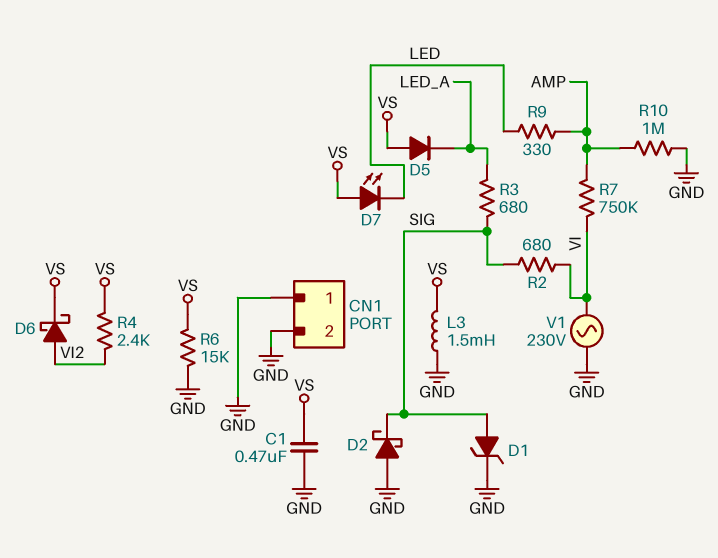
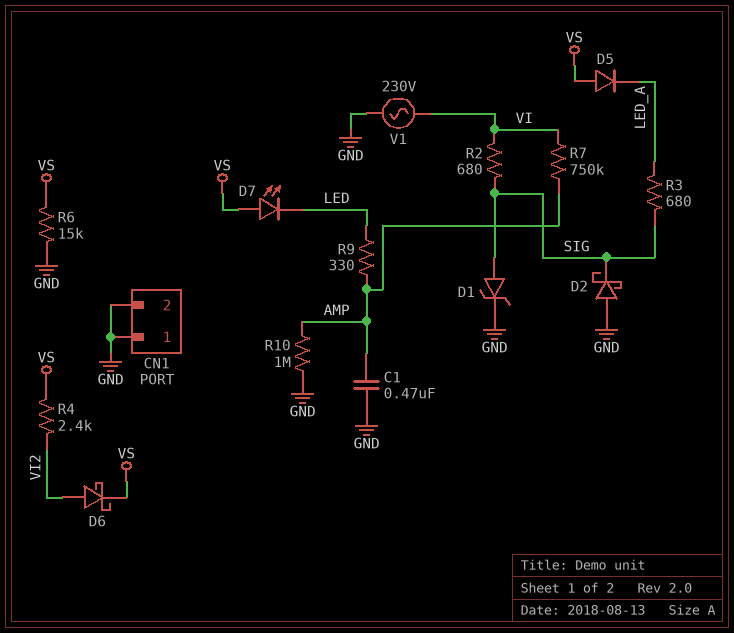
C1: 470nF (GND, VS) -> 470nF (AMP, GND)
L3: 1.5mH (GND, VS) -> none

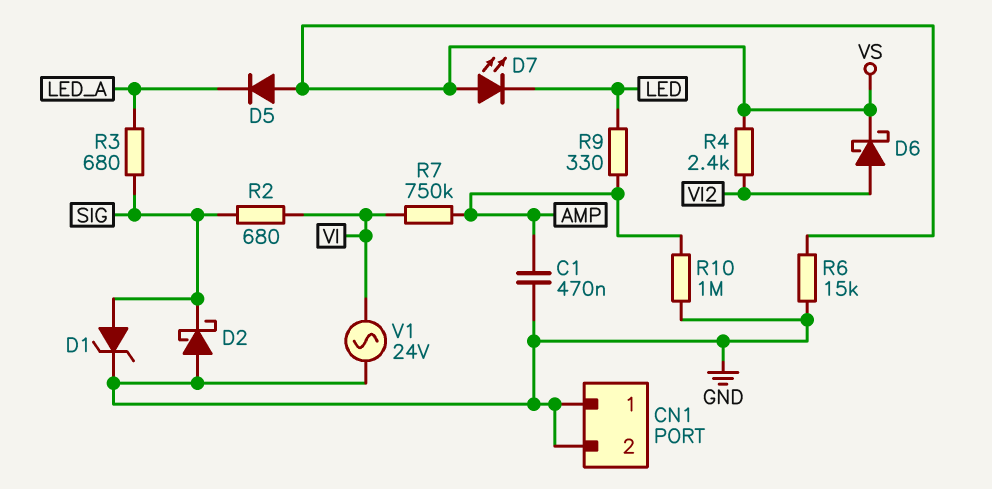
V1: AC 230V (GND, VI) -> AC 24V (GND, VI)

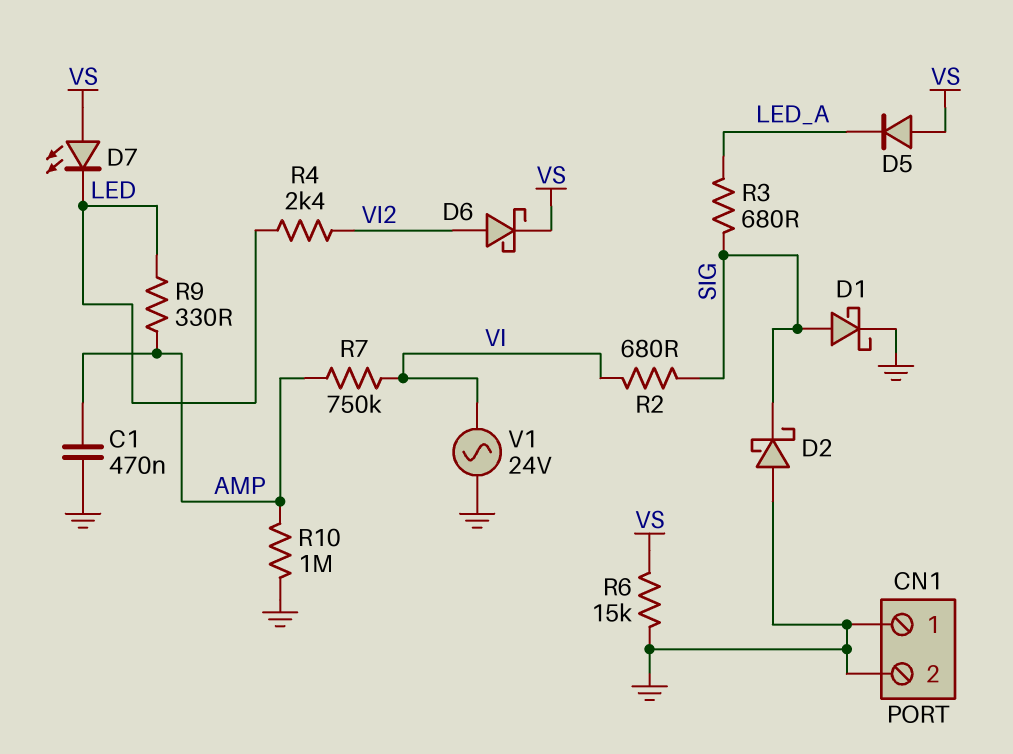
D1: zener (A SIG, K GND) -> schottky (A SIG, K GND)
R4: 2.4k (VI2, VS) -> 2.4k (LED, VI2)

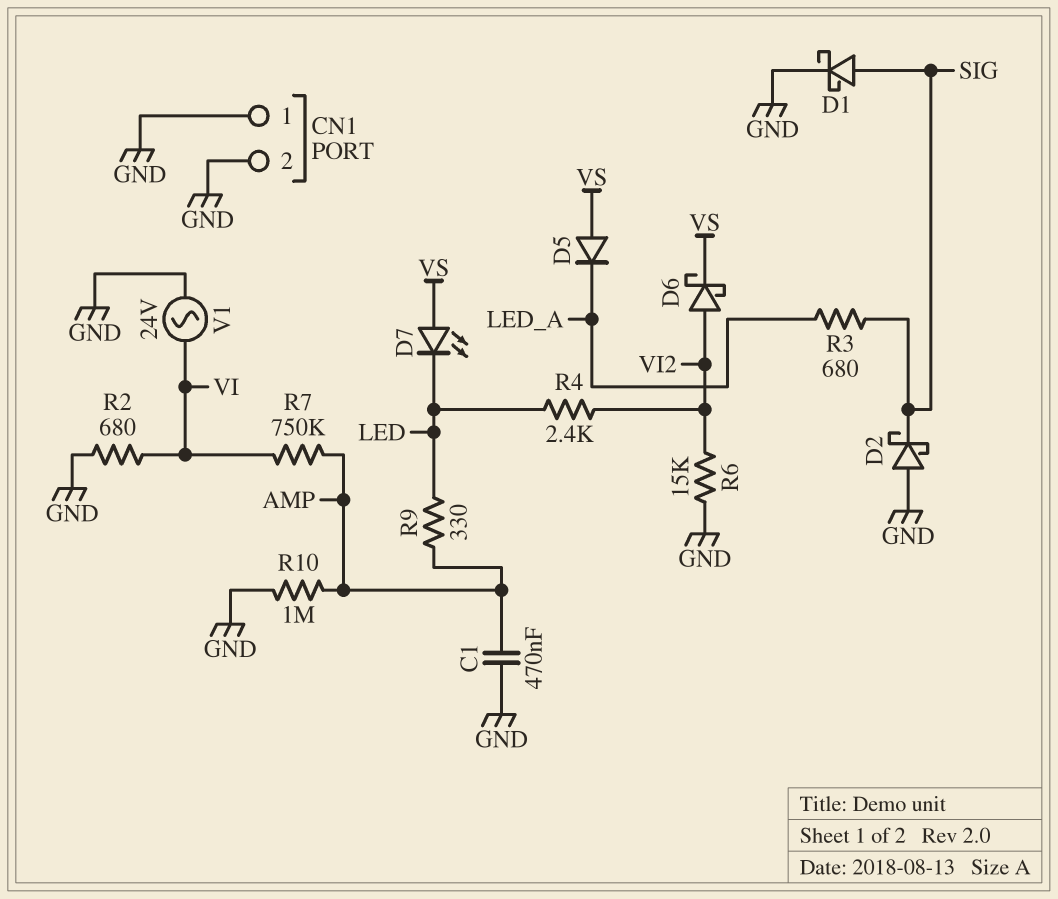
R2: 680 (SIG, VI) -> 680 (GND, VI)
R6: 15k (GND, VS) -> 15k (GND, VI2)

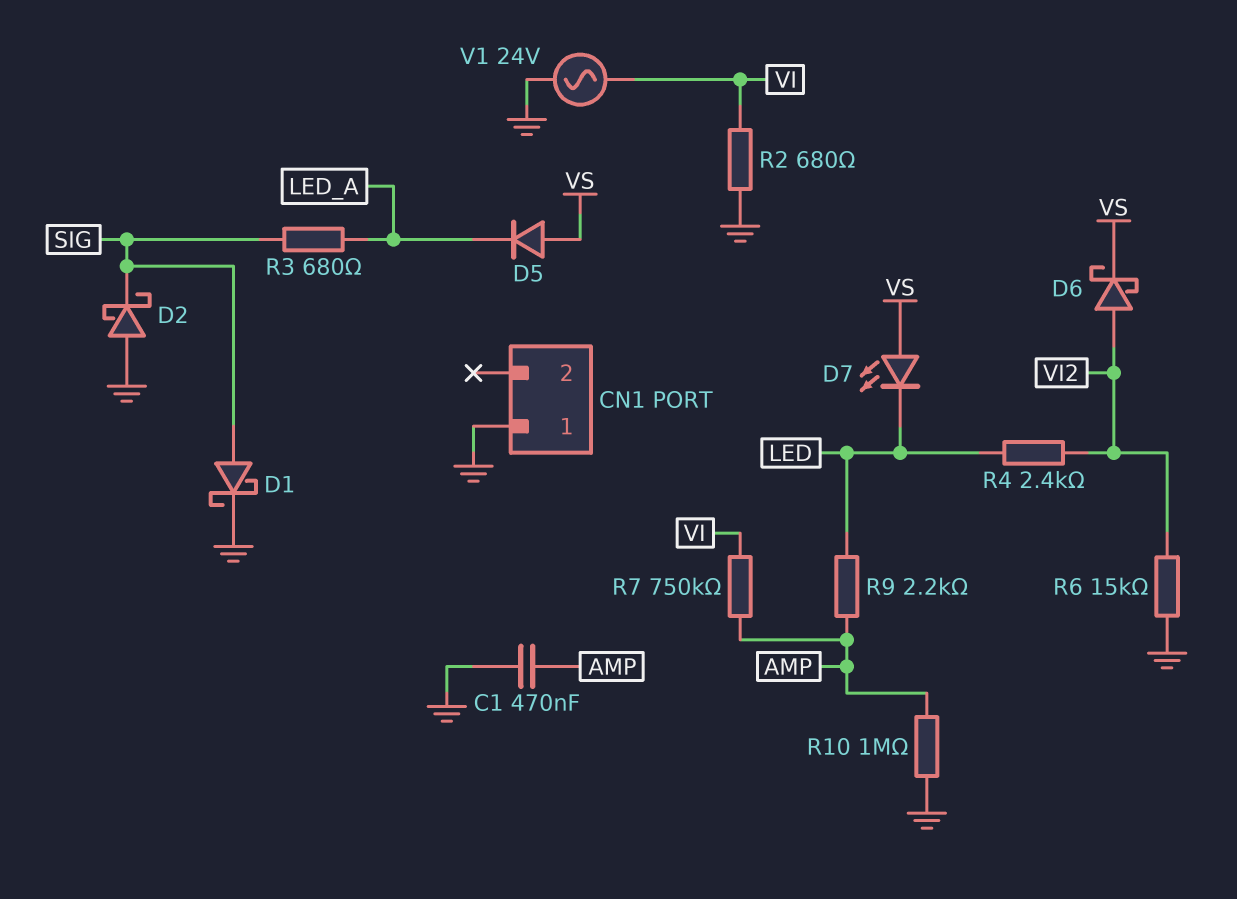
CN1 pin 2: GND -> none
R9: 330 (AMP, LED) -> 2.2k (AMP, LED)

